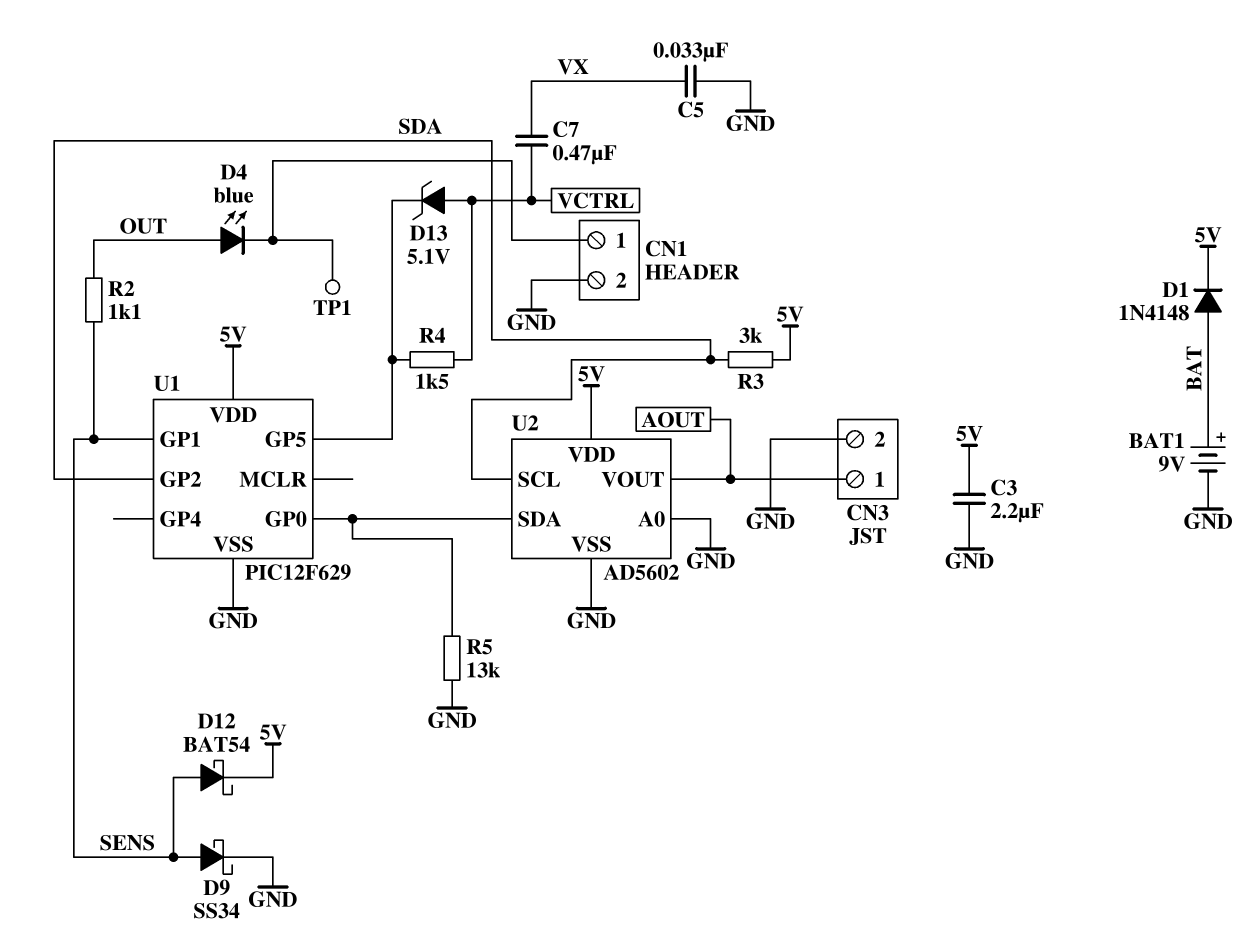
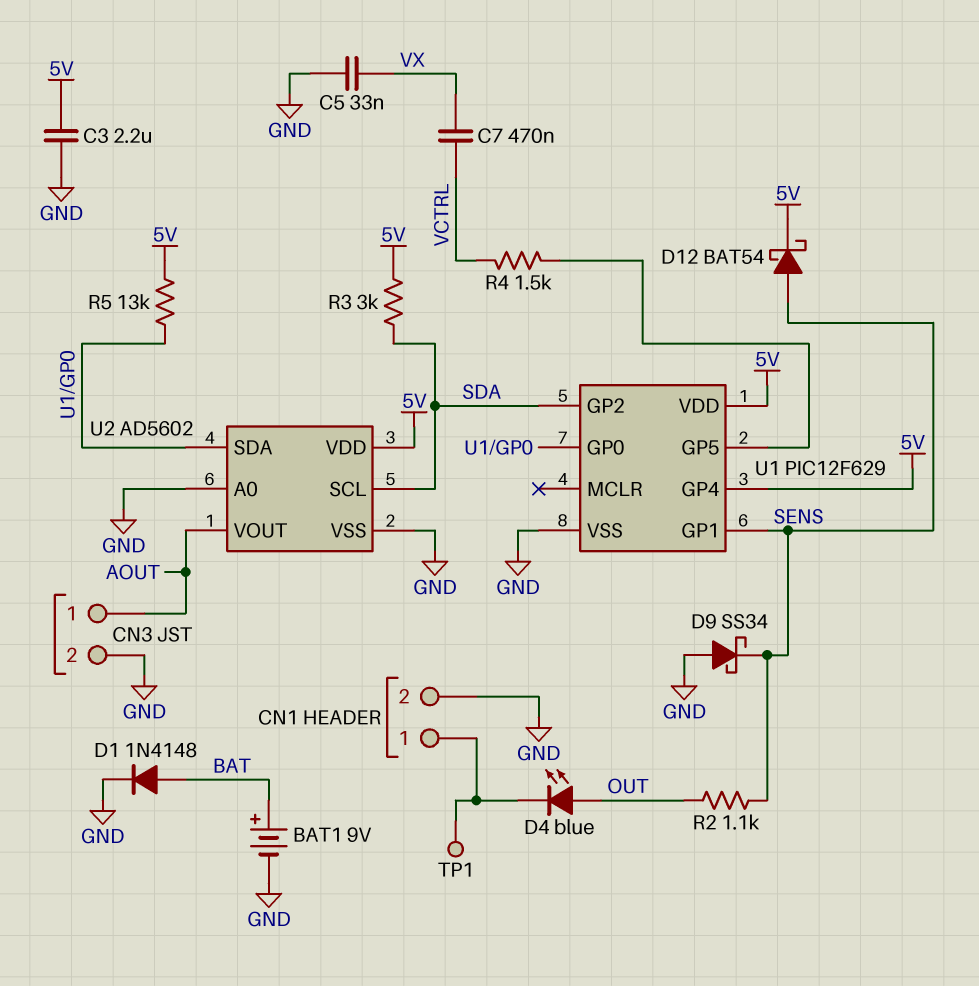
D1: diode 1N4148 (A BAT, K 5V) -> diode 1N4148 (A BAT, K GND)
D9: schottky SS34 (A SENS, K GND) -> schottky SS34 (A GND, K SENS)
D13: zener 5.1V (A VCTRL, K U1/GP5) -> none
R5: 13k (GND, U1/GP0) -> 13k (5V, U1/GP0)
U1 pin GP4: none -> 5V

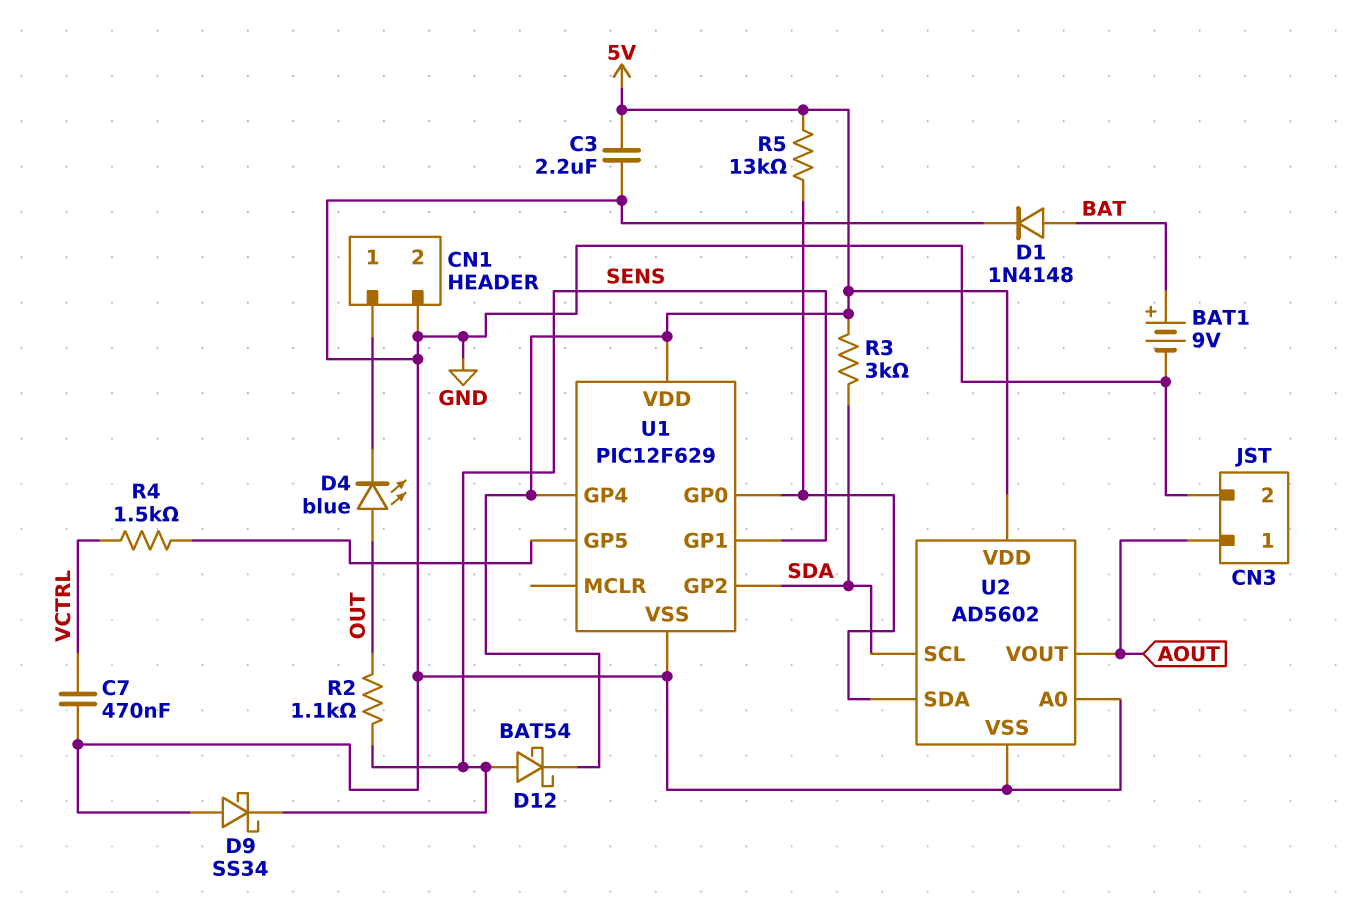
C5: 33nF (GND, VX) -> none
C7: 470nF (VCTRL, VX) -> 470nF (GND, VCTRL)
TP1: test point (CN1/1) -> none

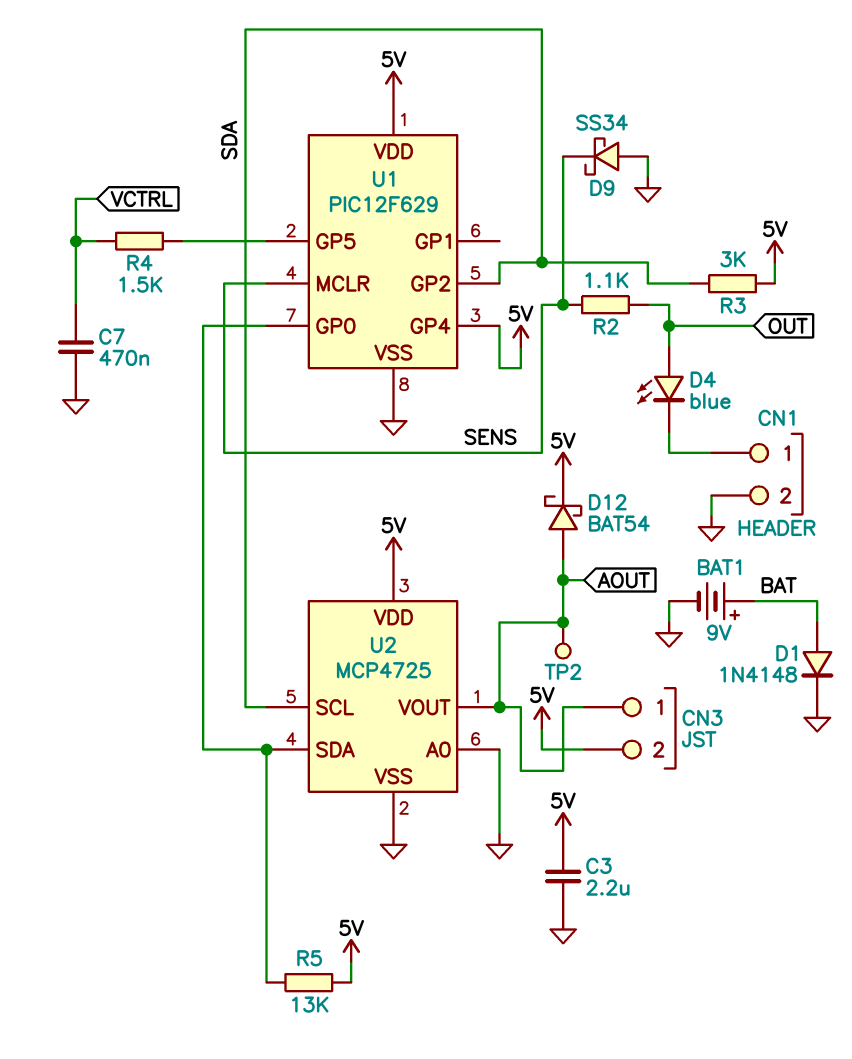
CN3 pin 2: GND -> 5V
D12: schottky BAT54 (A SENS, K 5V) -> schottky BAT54 (A AOUT, K 5V)
TP2: none -> test point (AOUT)
U1 pin GP1: SENS -> none
U1 pin MCLR: none -> SENS
U2: AD5602 -> MCP4725

